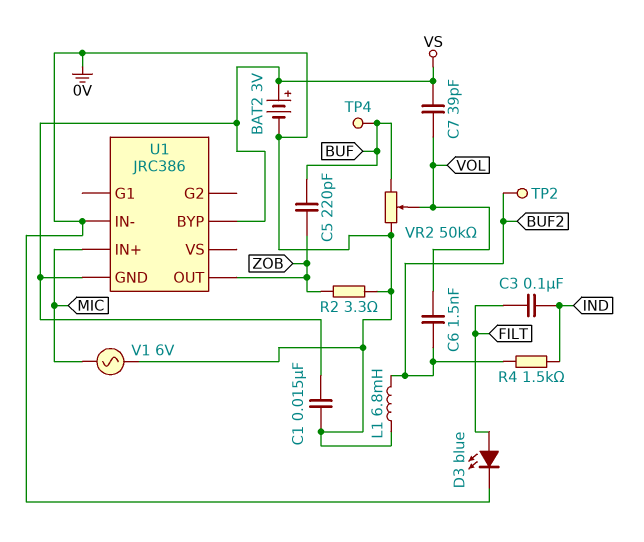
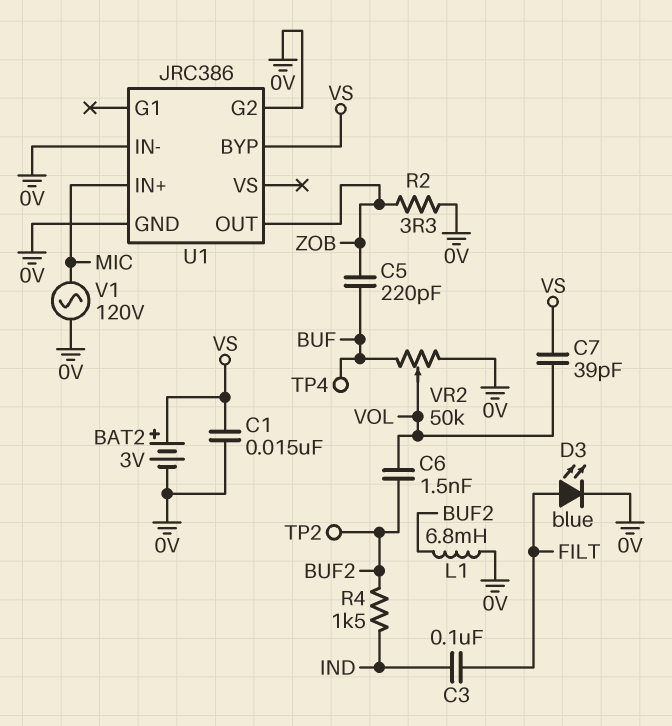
U1 pin G2: none -> 0V
U1 pin GND: VS -> 0V
V1: AC 6V (0V, MIC) -> AC 120V (0V, MIC)

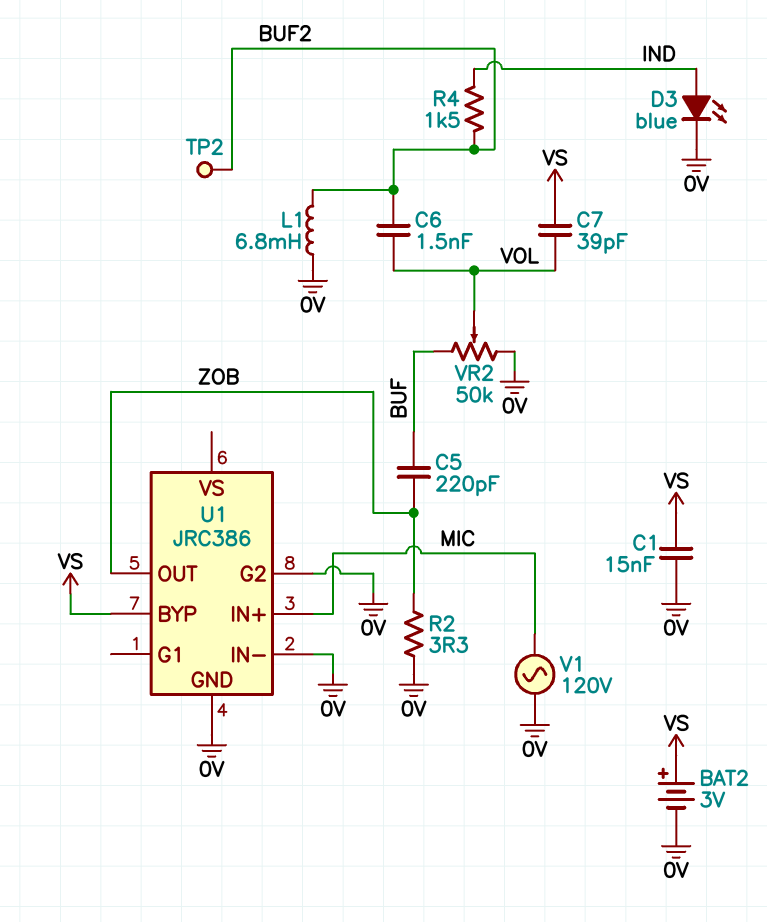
C3: 100nF (FILT, IND) -> none
D3: LED blue (A FILT, K 0V) -> LED blue (A IND, K 0V)
TP4: test point (BUF) -> none

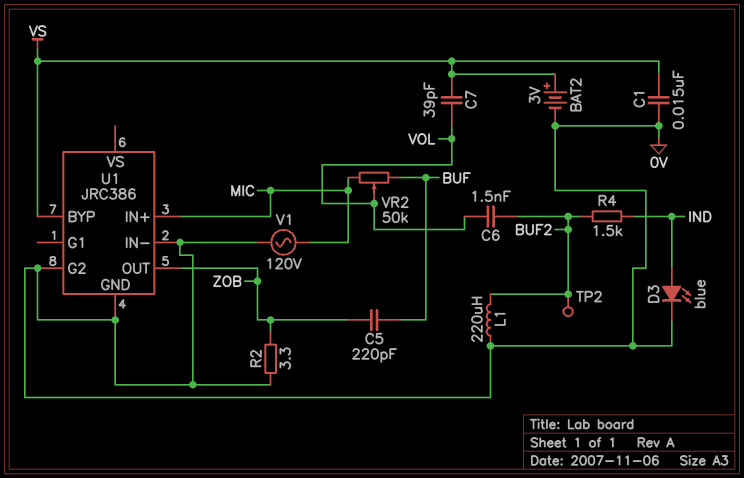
L1: 6.8mH (0V, BUF2) -> 220uH (0V, BUF2)
VR2: 50k (0V, BUF, wiper VOL) -> 50k (BUF, MIC, wiper VOL)

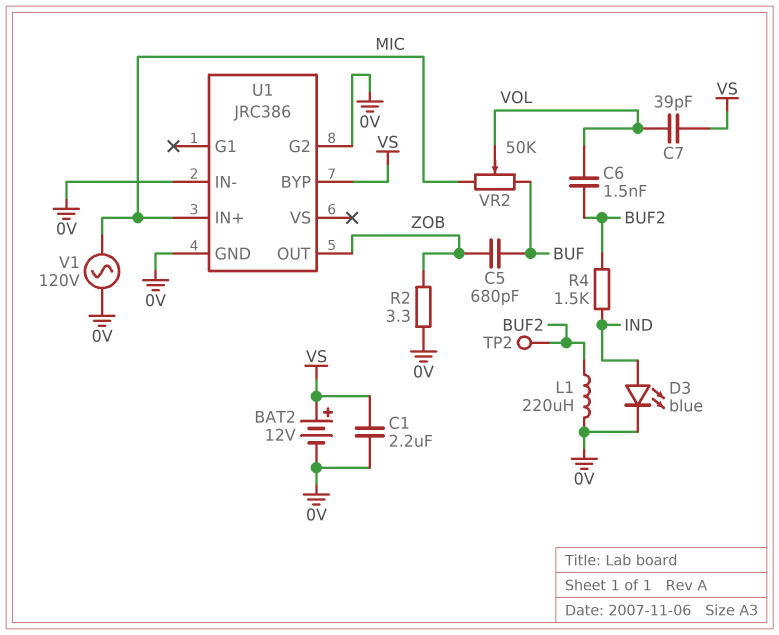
BAT2: 3V (plus VS, minus 0V) -> 12V (plus VS, minus 0V)
C1: 15nF (0V, VS) -> 2.2uF (0V, VS)
C5: 220pF (BUF, ZOB) -> 680pF (BUF, ZOB)

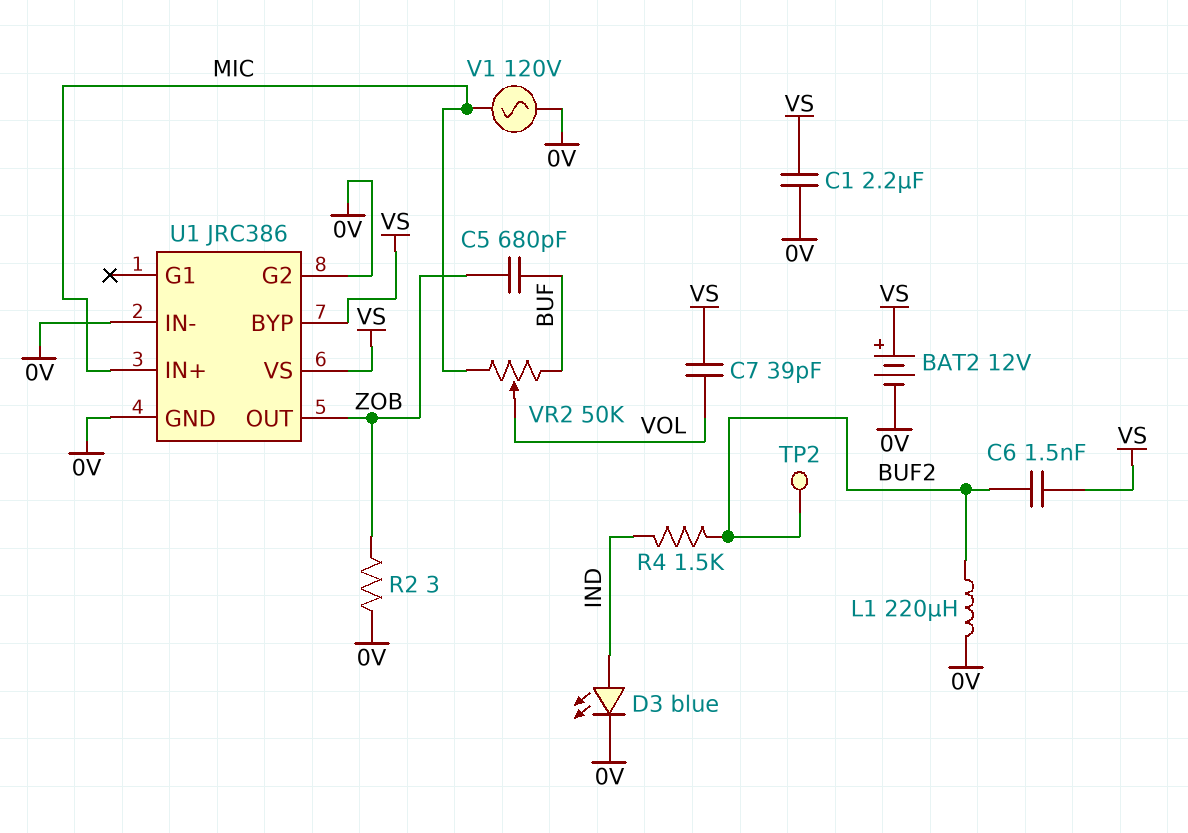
C6: 1.5nF (BUF2, VOL) -> 1.5nF (BUF2, VS)
R2: 3.3 (0V, ZOB) -> 3 (0V, ZOB)
U1 pin VS: none -> VS

